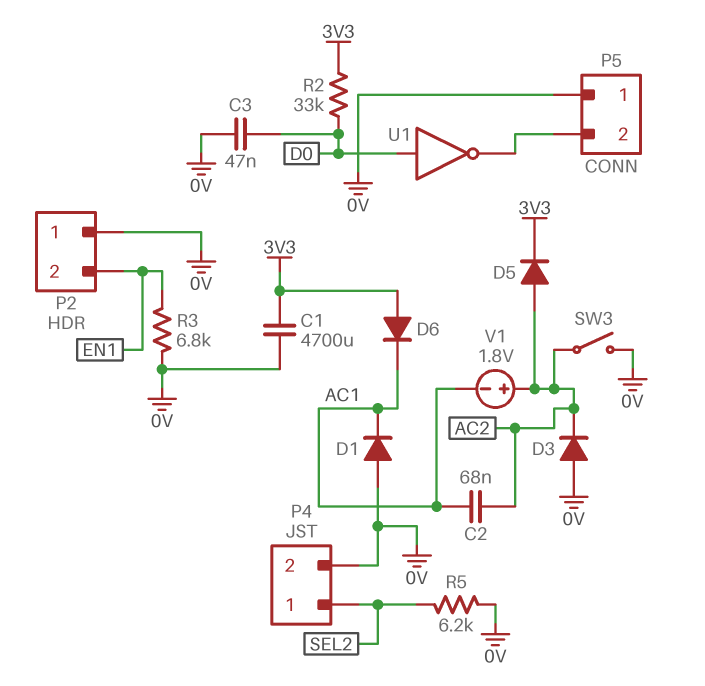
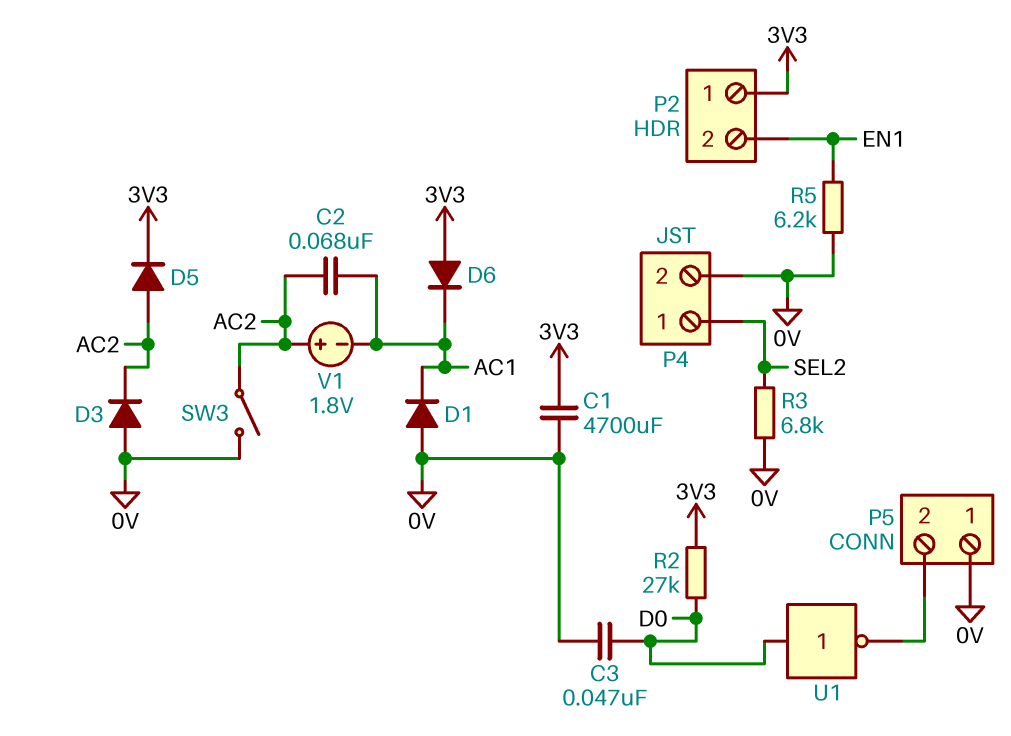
P2 pin 1: 0V -> 3V3
R2: 33k (3V3, D0) -> 27k (3V3, D0)
R3: 6.8k (0V, EN1) -> 6.8k (0V, SEL2)
R5: 6.2k (0V, SEL2) -> 6.2k (0V, EN1)

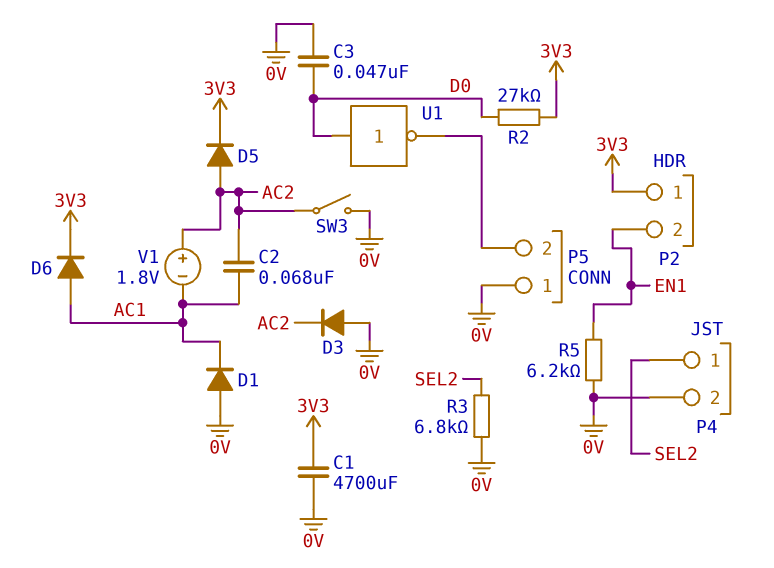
D6: diode (A 3V3, K AC1) -> diode (A AC1, K 3V3)

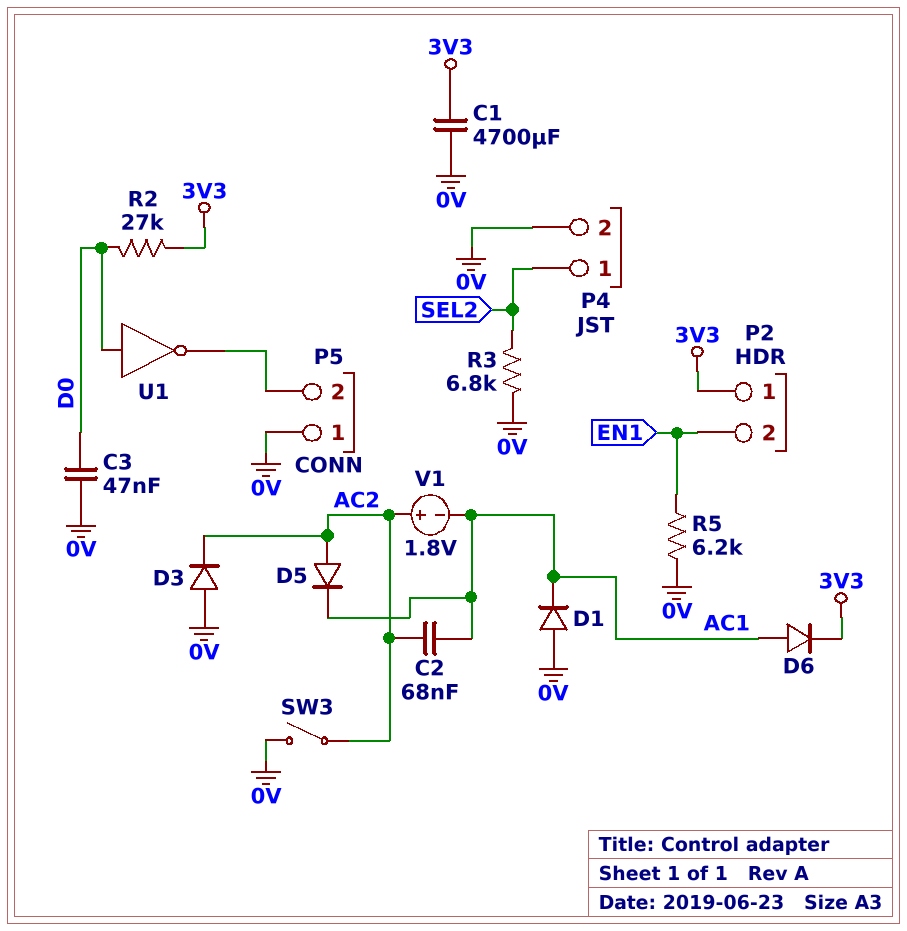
D5: diode (A AC2, K 3V3) -> diode (A AC2, K AC1)

